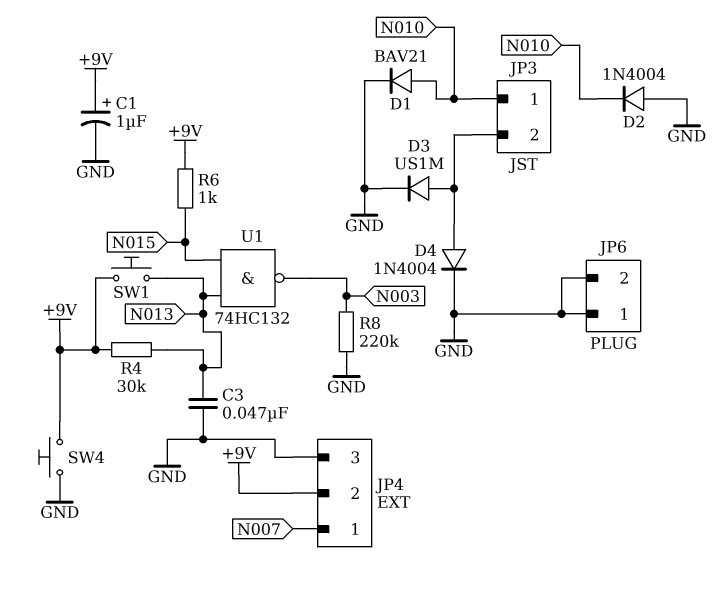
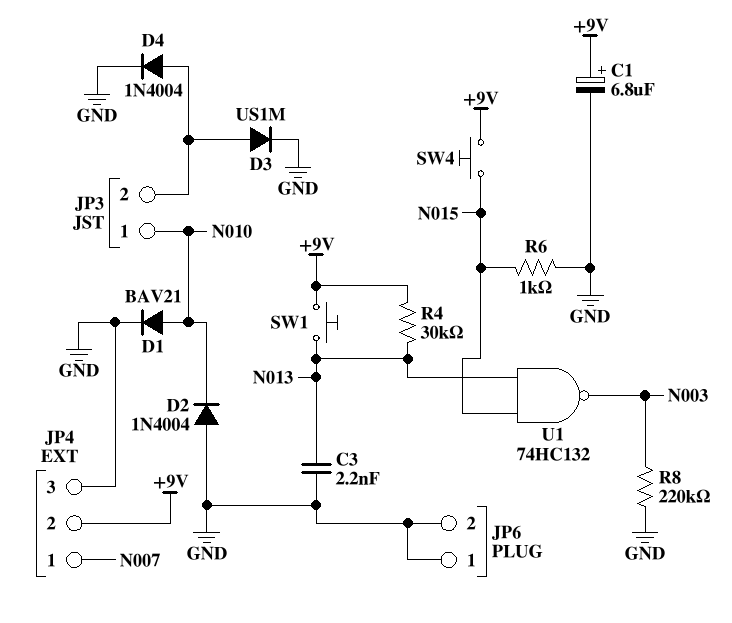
C1: 1uF (plus +9V, minus GND) -> 6.8uF (plus +9V, minus GND)
C3: 47nF (GND, N013) -> 2.2nF (GND, N013)
R6: 1k (+9V, N015) -> 1k (GND, N015)
SW4: button (+9V, GND) -> button (+9V, N015)

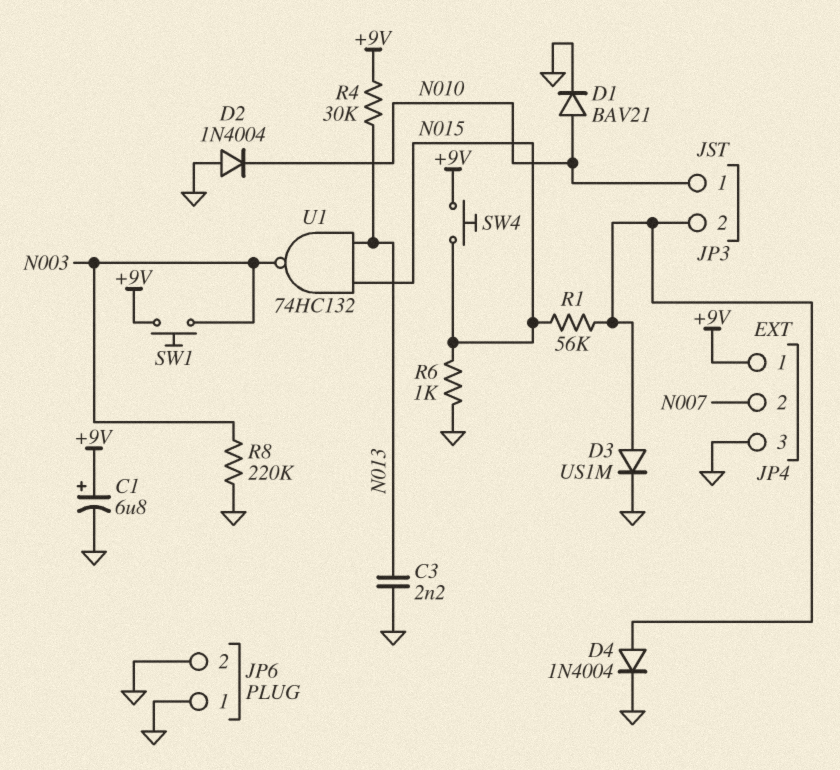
JP4 pin 1: N007 -> +9V
JP4 pin 2: +9V -> N007
R1: none -> 56k (JP3/2, N015)
SW1: button (+9V, N013) -> button (+9V, N003)

